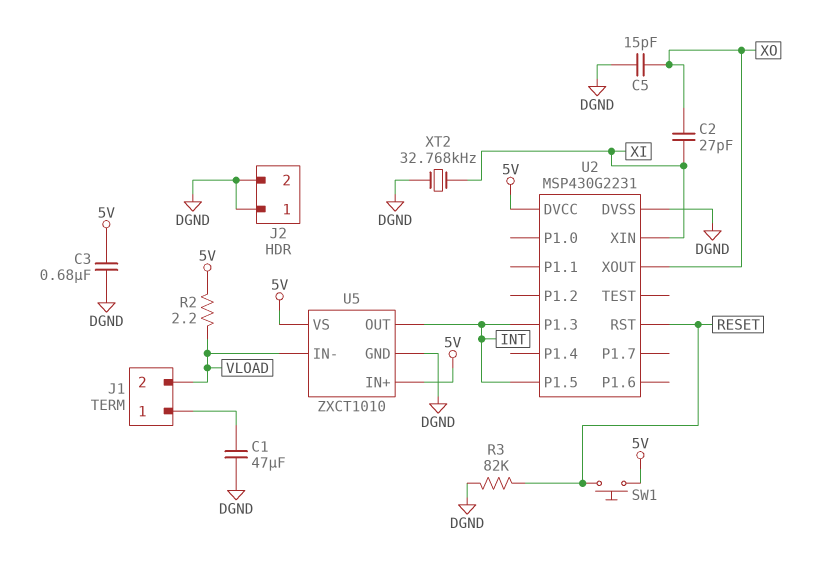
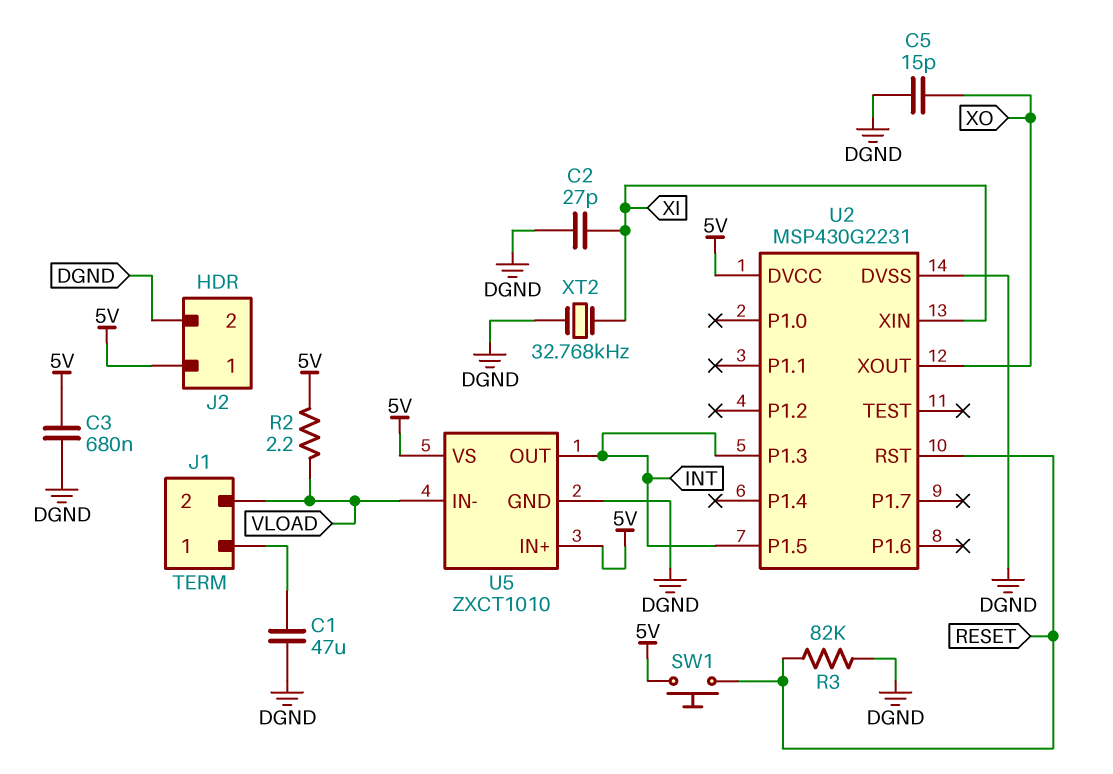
C2: 27pF (XI, XO) -> 27pF (DGND, XI)
J2 pin 1: DGND -> 5V

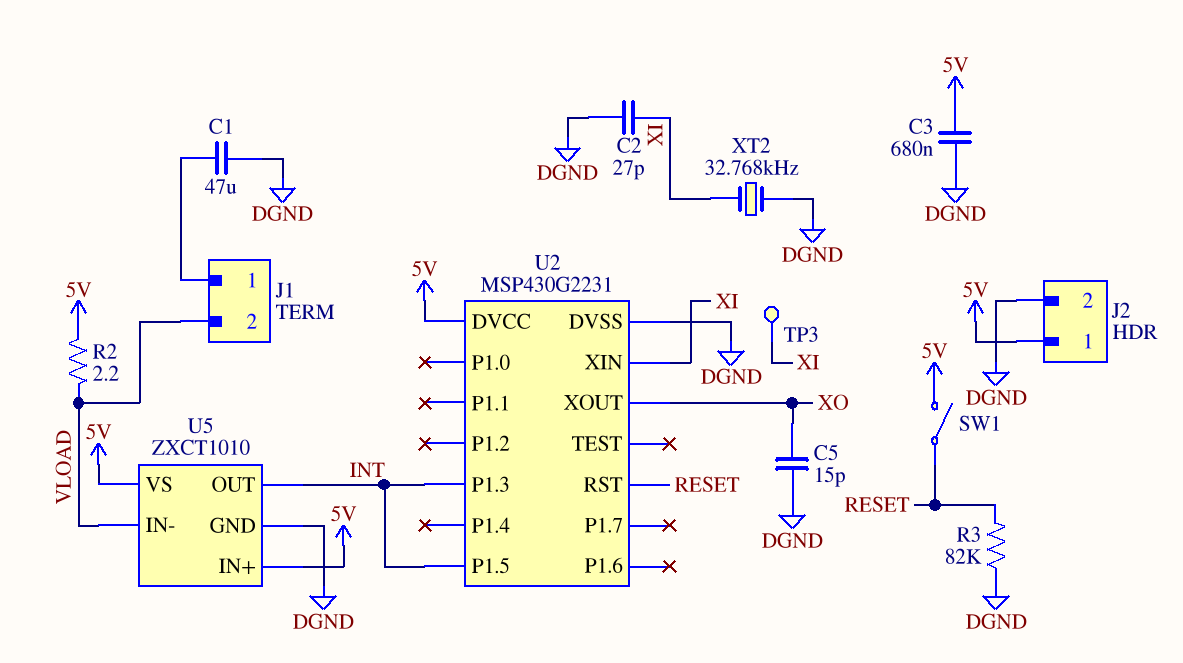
SW1: button (5V, RESET) -> switch (5V, RESET)
TP3: none -> test point (XI)

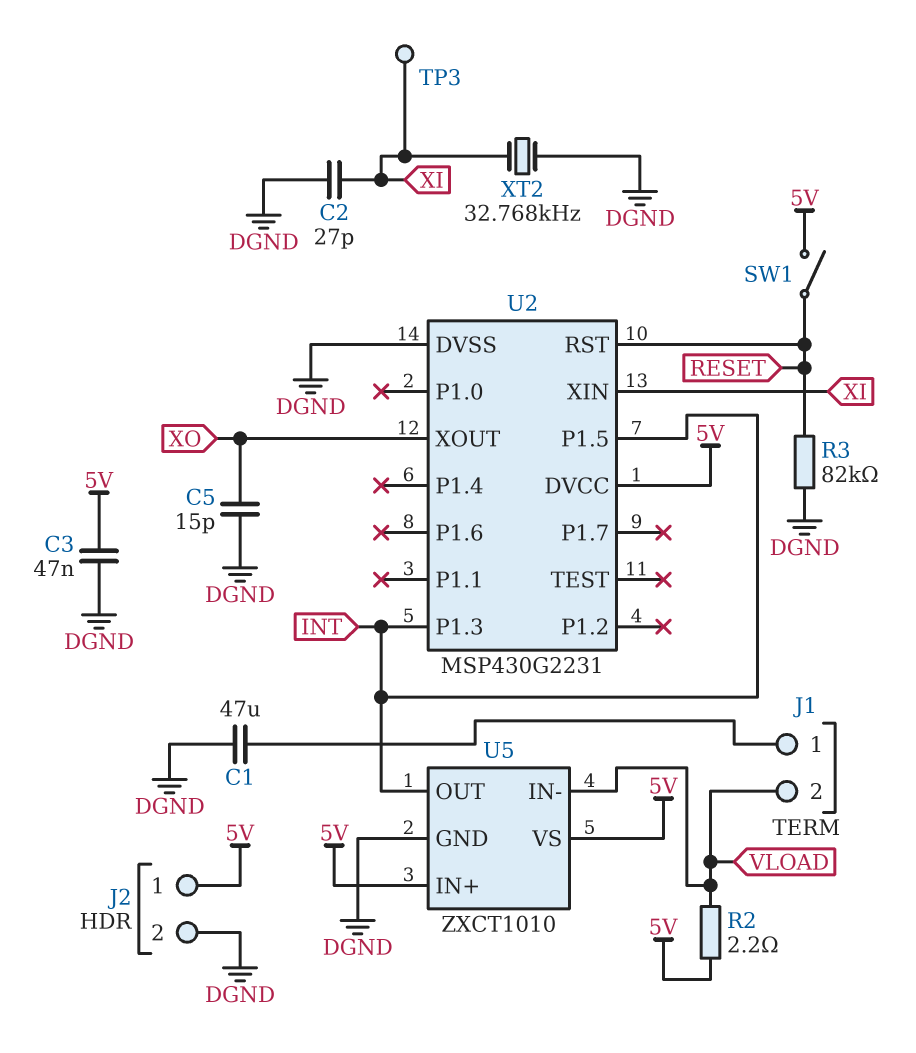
C3: 680nF (5V, DGND) -> 47nF (5V, DGND)

